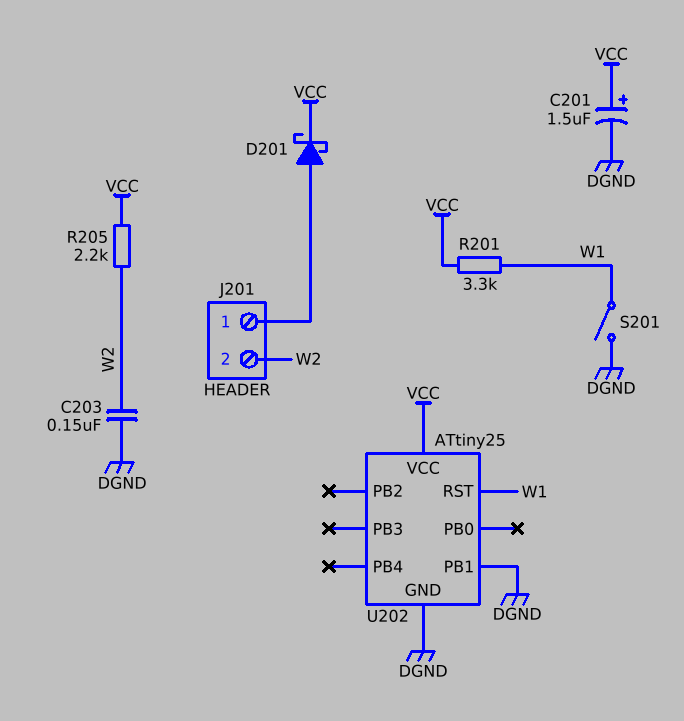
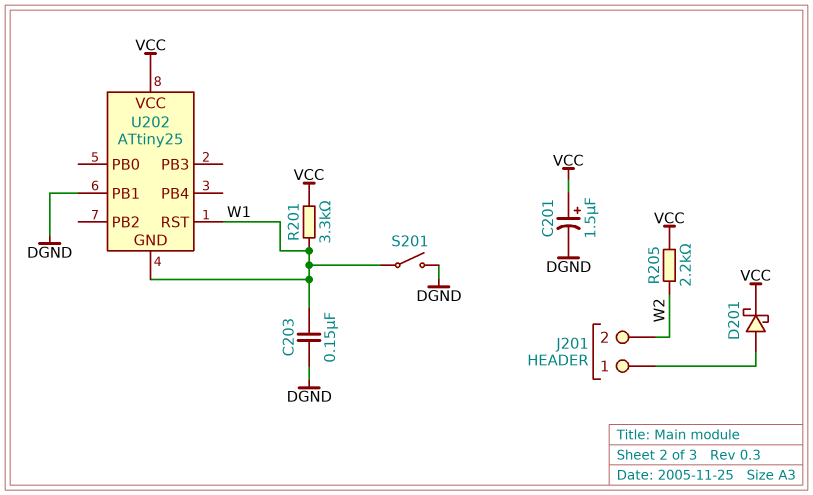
C203: 150nF (DGND, W2) -> 150nF (DGND, W1)
U202 pin GND: DGND -> W1

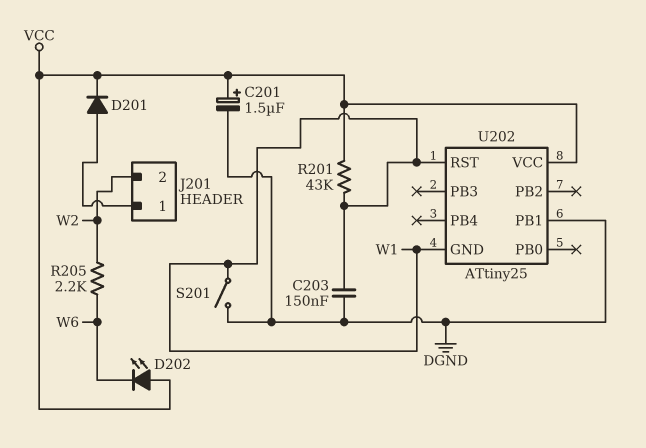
D201: schottky (A J201/1, K VCC) -> diode (A J201/1, K VCC)
D202: none -> LED (A VCC, K W6)
R201: 3.3k (VCC, W1) -> 43k (VCC, W1)
R205: 2.2k (VCC, W2) -> 2.2k (W2, W6)

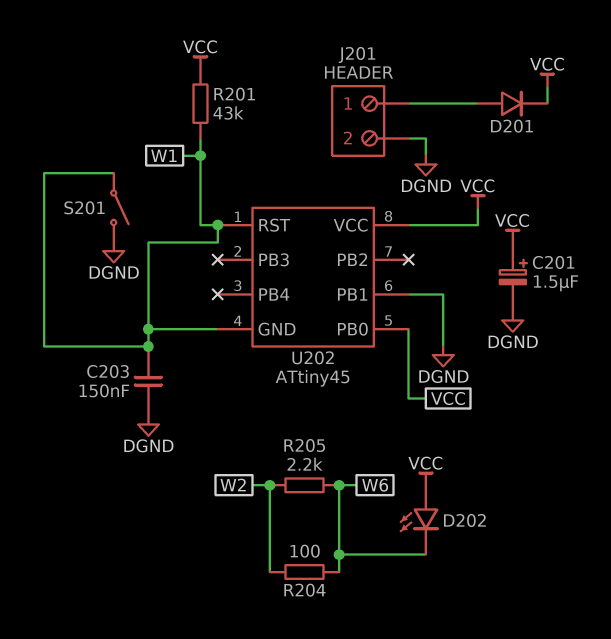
J201 pin 2: W2 -> DGND
R204: none -> 100 (W2, W6)
U202: ATtiny25 -> ATtiny45
U202 pin PB0: none -> VCC

